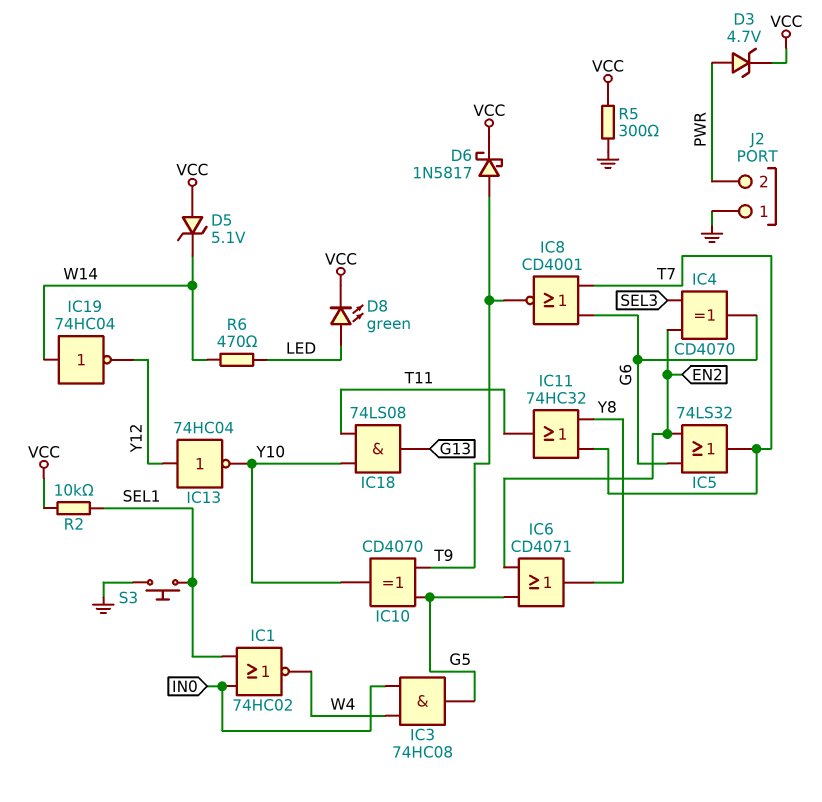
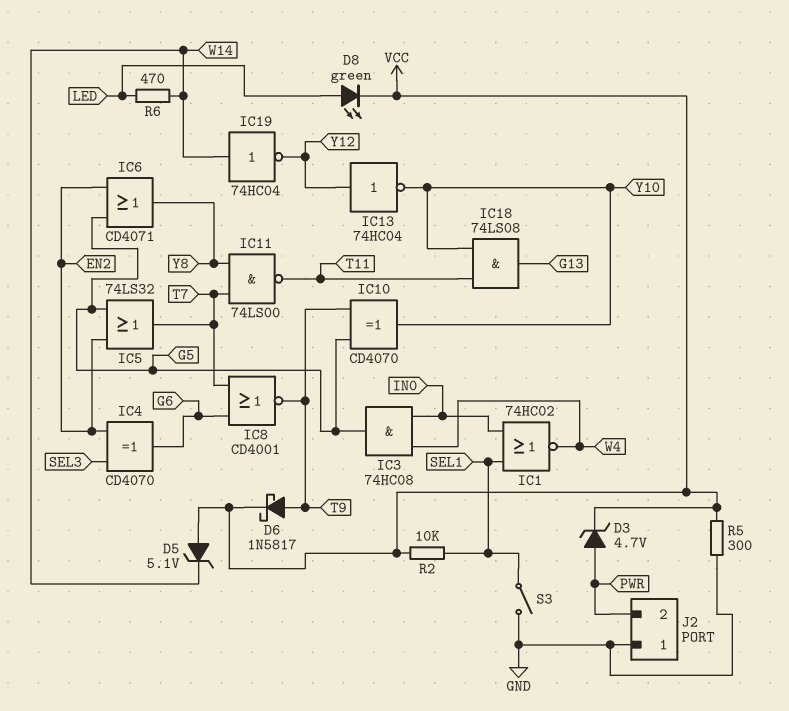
IC5: OR 74LS32 (in EN2, in G6, out T7) -> OR 74LS32 (in EN2, in G5, out T7)
IC11: OR 74HC32 (in T7, in Y8, out T11) -> NAND 74LS00 (in T7, in Y8, out T11)
S3: button (GND, SEL1) -> switch (GND, SEL1)

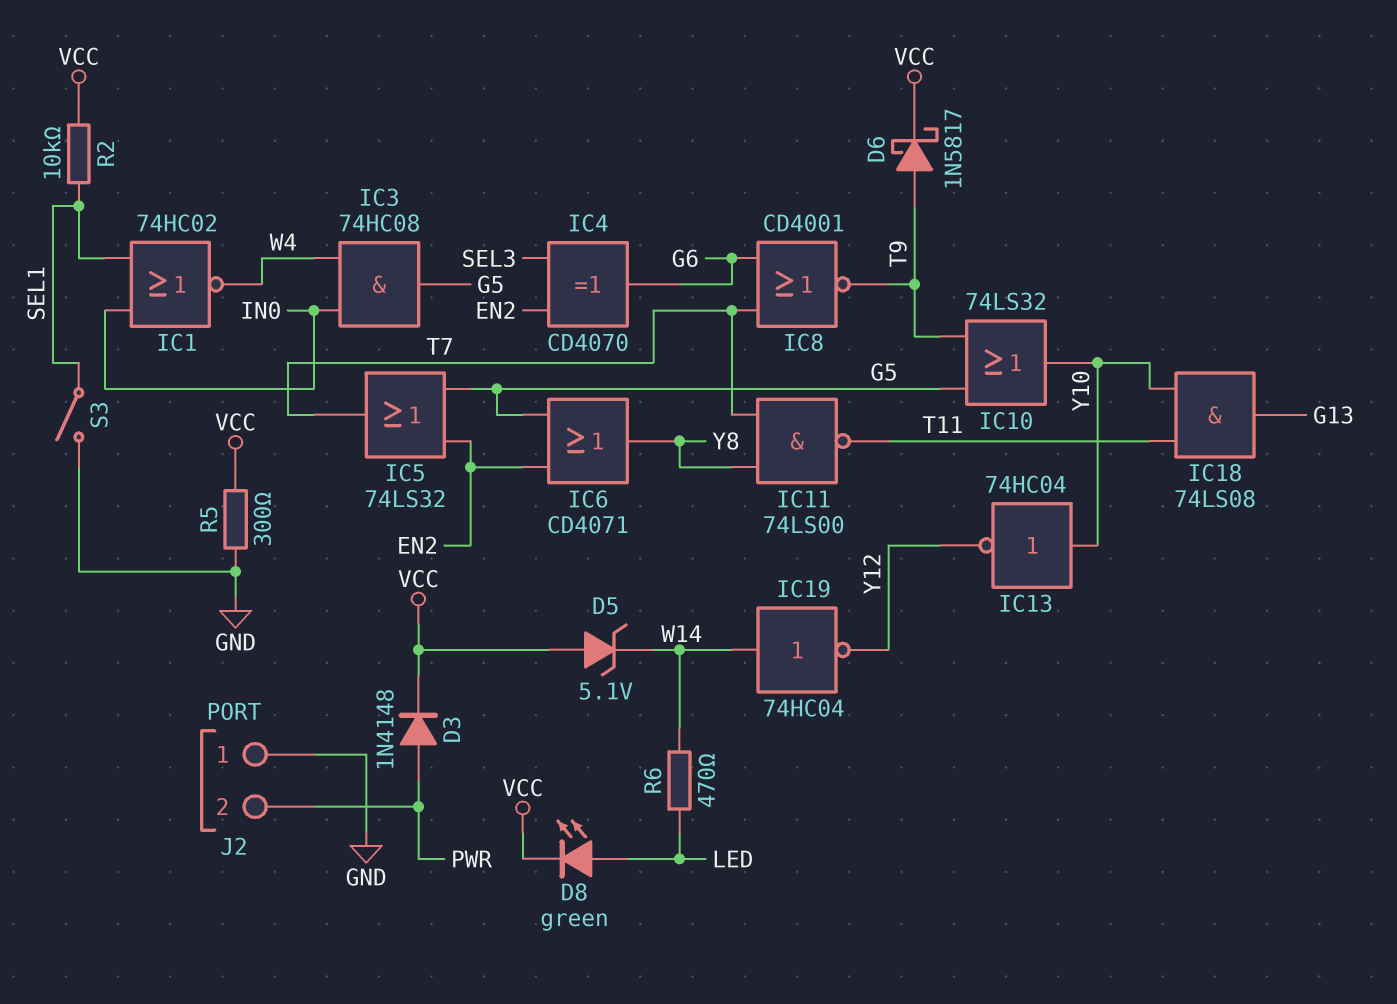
D3: zener 4.7V (A PWR, K VCC) -> diode 1N4148 (A PWR, K VCC)
IC10: XOR CD4070 (in G5, in T9, out Y10) -> OR 74LS32 (in G5, in T9, out Y10)
IC13: NOT 74HC04 (in Y12, out Y10) -> NOT 74HC04 (in Y10, out Y12)

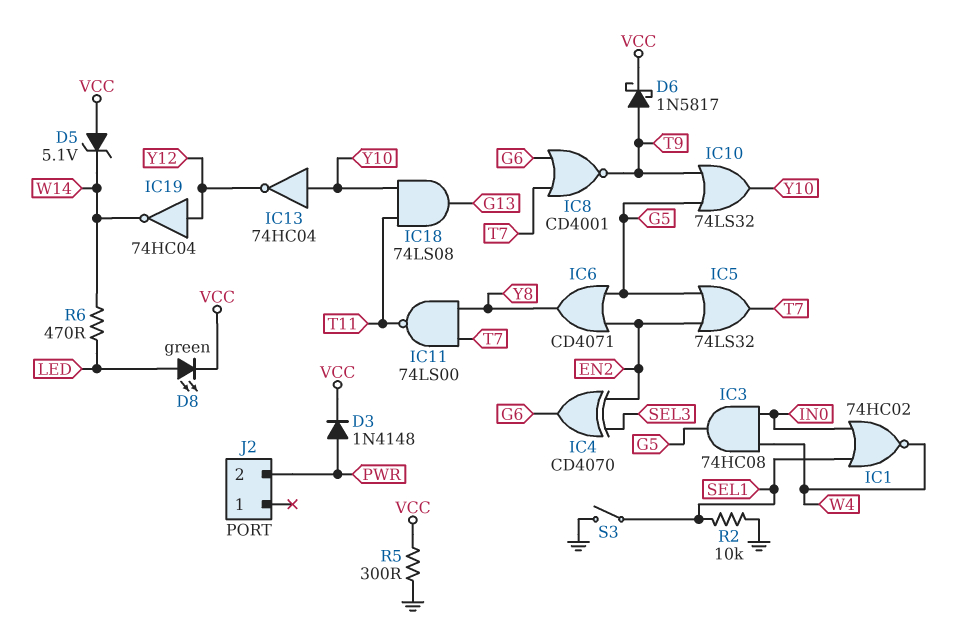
IC19: NOT 74HC04 (in W14, out Y12) -> NOT 74HC04 (in Y12, out W14)
J2 pin 1: GND -> none
R2: 10k (SEL1, VCC) -> 10k (GND, SEL1)

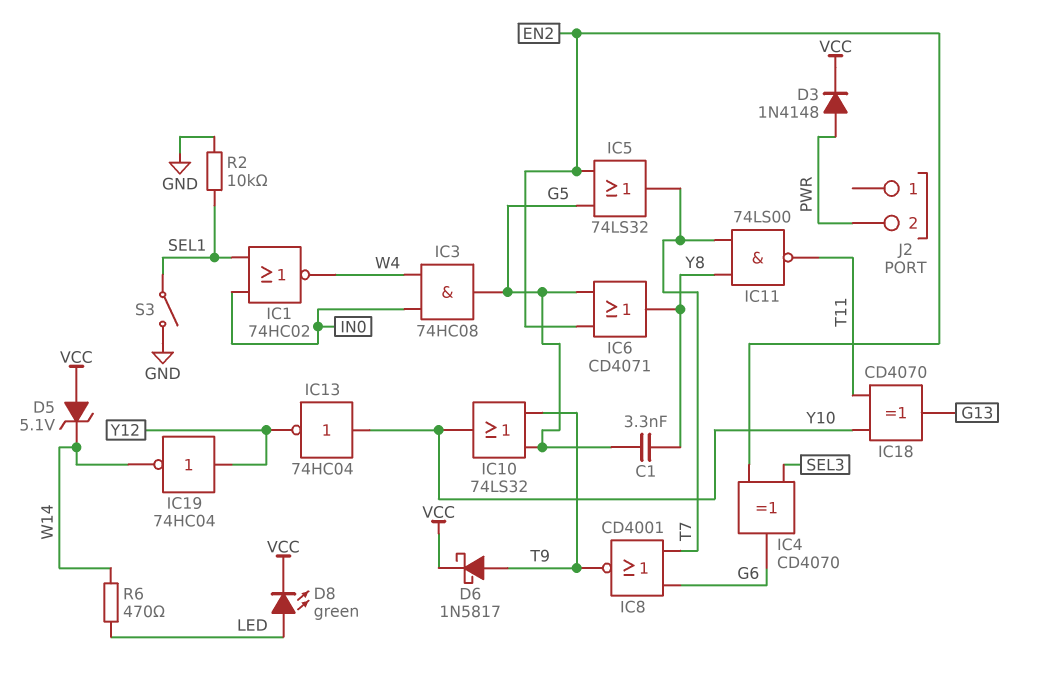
C1: none -> 3.3nF (G5, Y8)
IC18: AND 74LS08 (in T11, in Y10, out G13) -> XOR CD4070 (in T11, in Y10, out G13)
R5: 300 (GND, VCC) -> none

